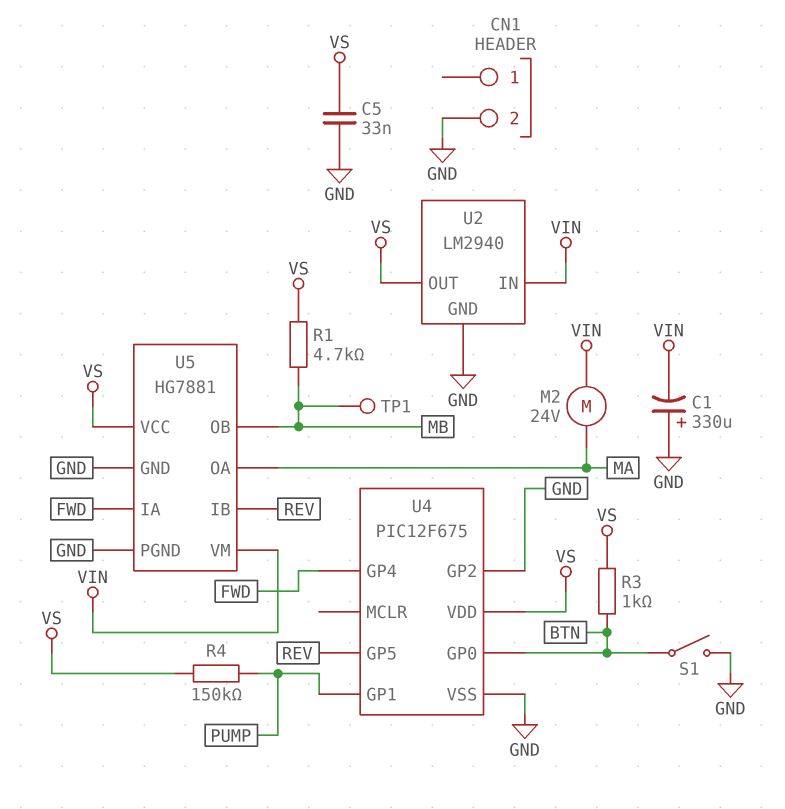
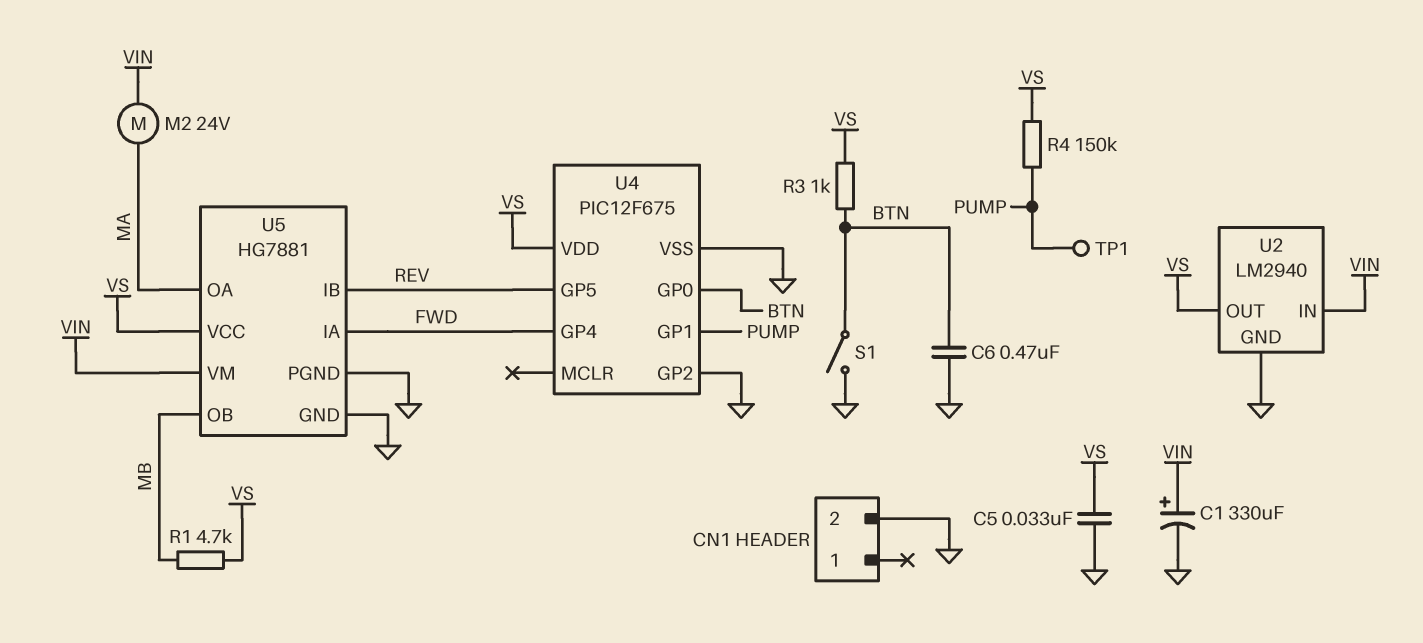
C1: 330uF (plus GND, minus VIN) -> 330uF (plus VIN, minus GND)
C6: none -> 470nF (BTN, GND)
TP1: test point (MB) -> test point (PUMP)

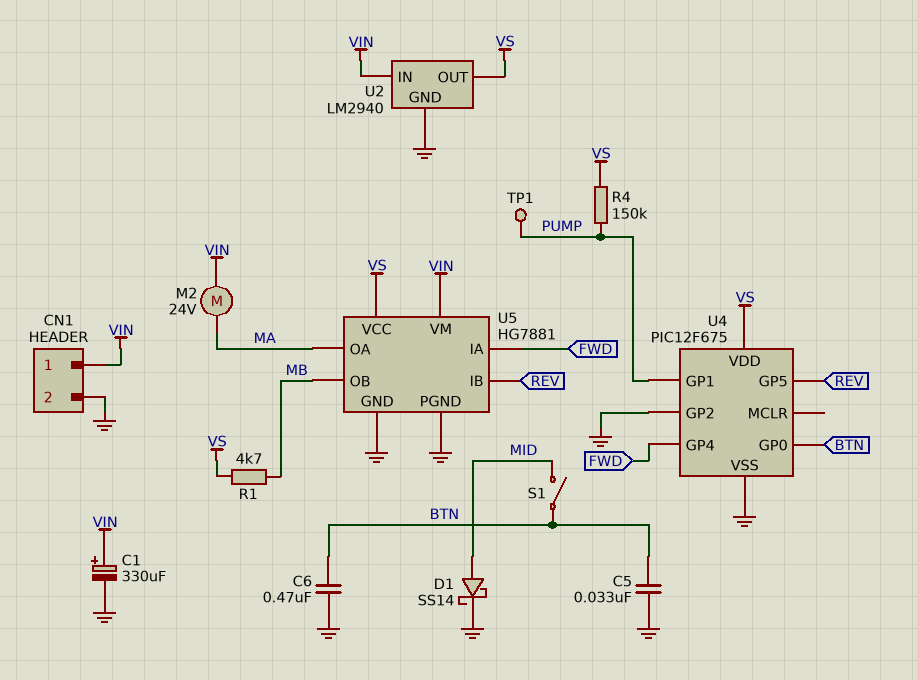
C5: 33nF (GND, VS) -> 33nF (BTN, GND)
CN1 pin 1: none -> VIN
D1: none -> schottky SS14 (A MID, K GND)
R3: 1k (BTN, VS) -> none
S1: switch (BTN, GND) -> switch (BTN, MID)

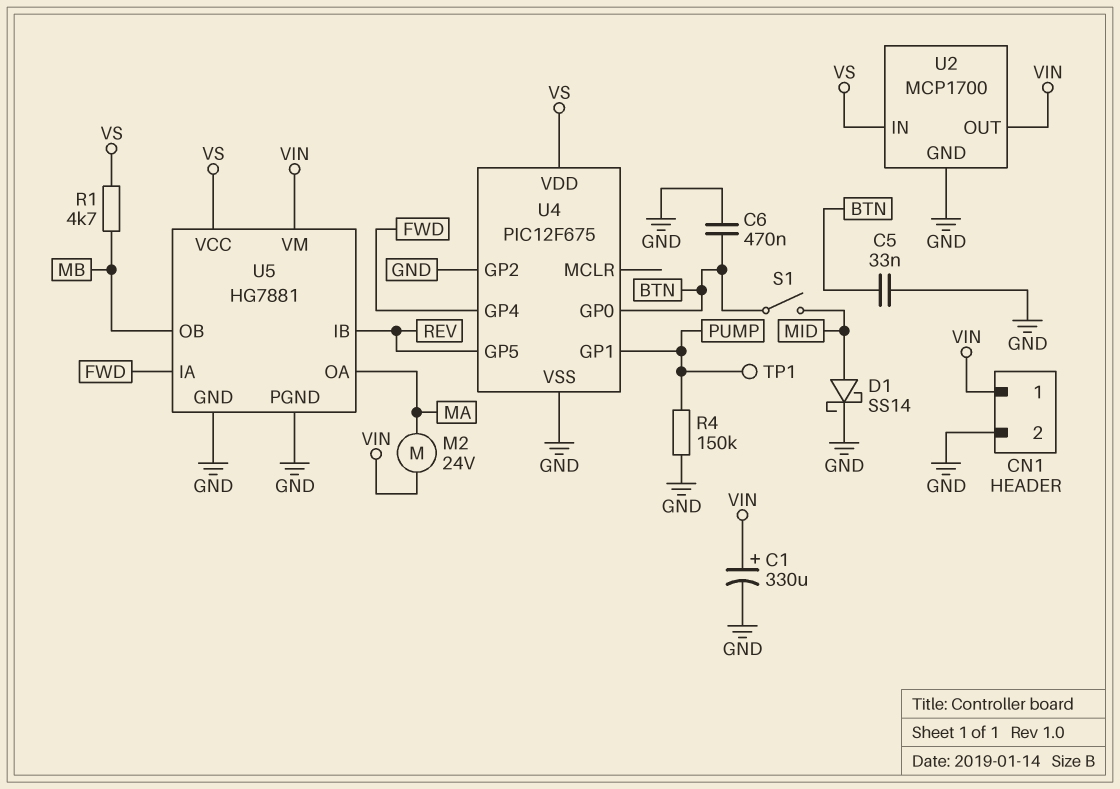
R4: 150k (PUMP, VS) -> 150k (GND, PUMP)
U2: LM2940 -> MCP1700
U2 pin IN: VIN -> VS
U2 pin OUT: VS -> VIN

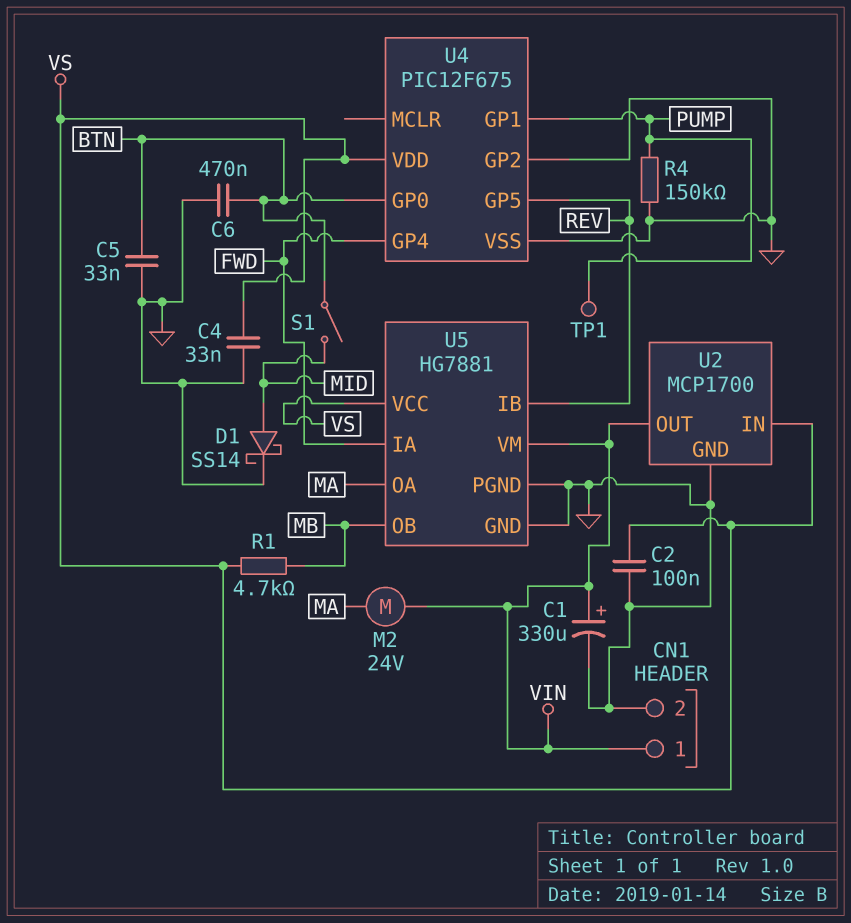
C2: none -> 100nF (GND, VS)
C4: none -> 33nF (GND, VS)

